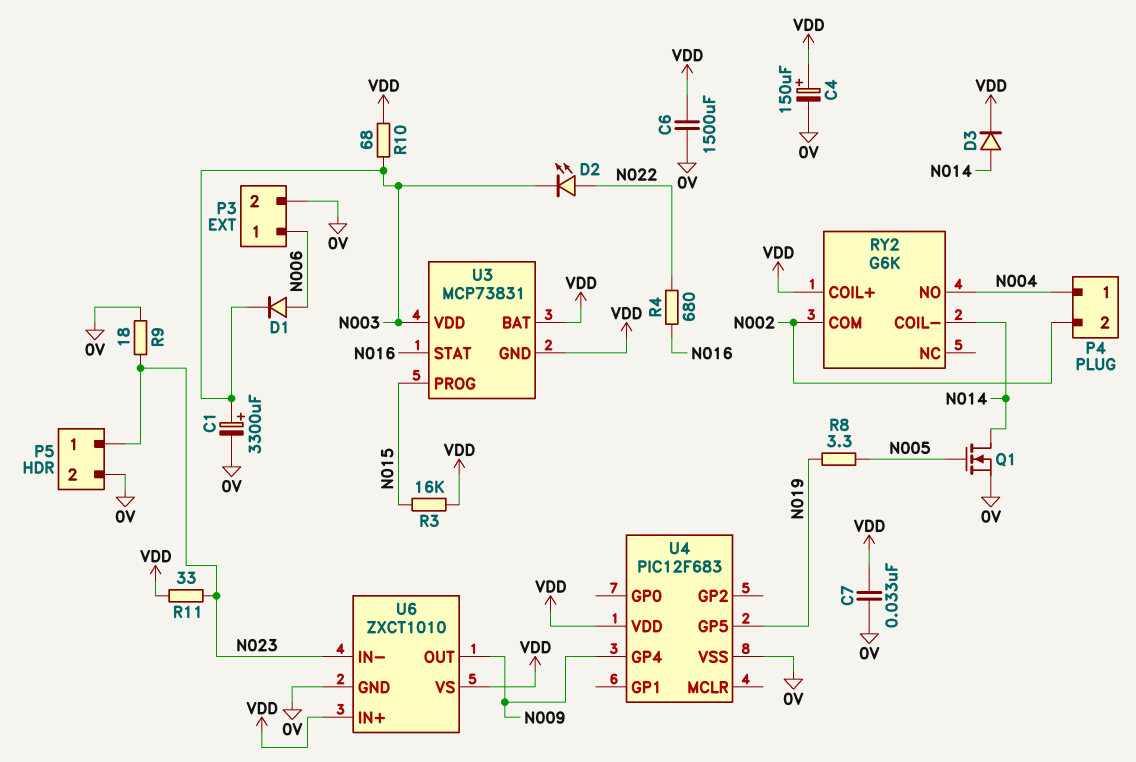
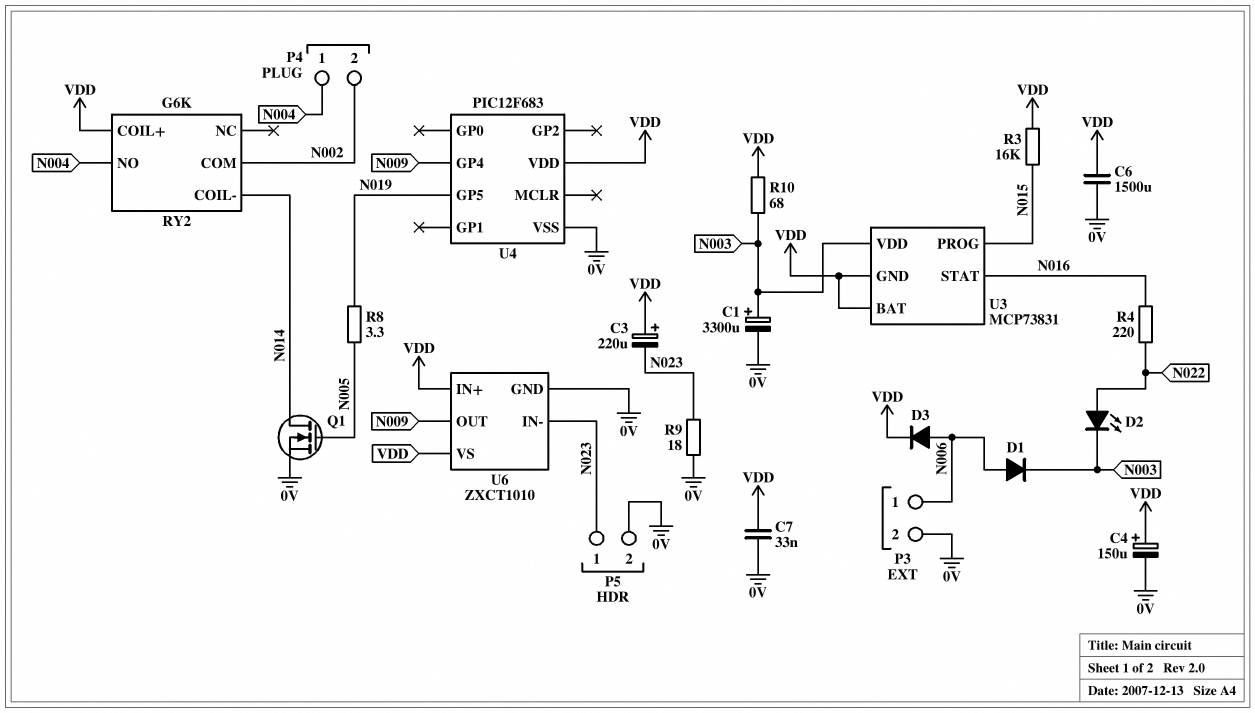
C3: none -> 220uF (plus VDD, minus N023)
D3: diode (A N014, K VDD) -> diode (A N006, K VDD)
R4: 680 (N016, N022) -> 220 (N016, N022)
R11: 33 (N023, VDD) -> none

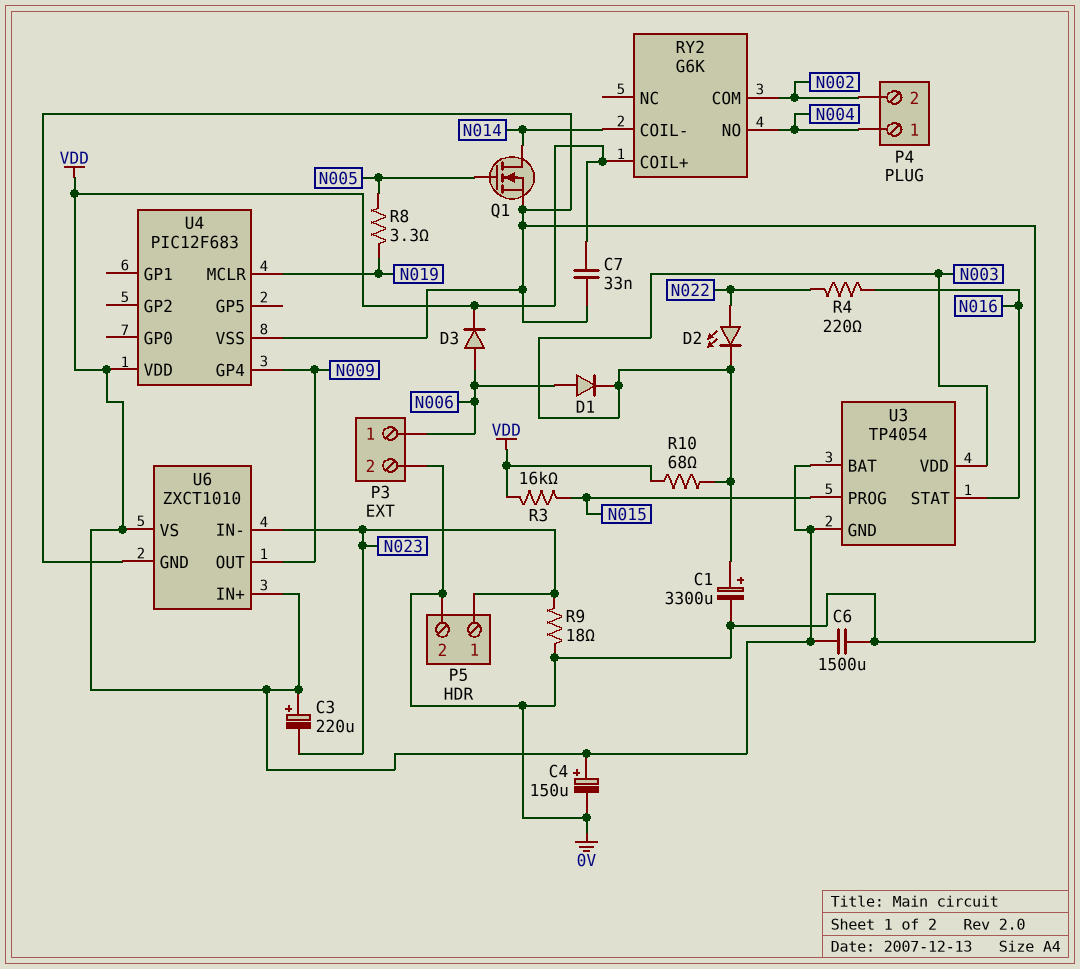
U3: MCP73831 -> TP4054
U4 pin GP5: N019 -> none
U4 pin MCLR: none -> N019

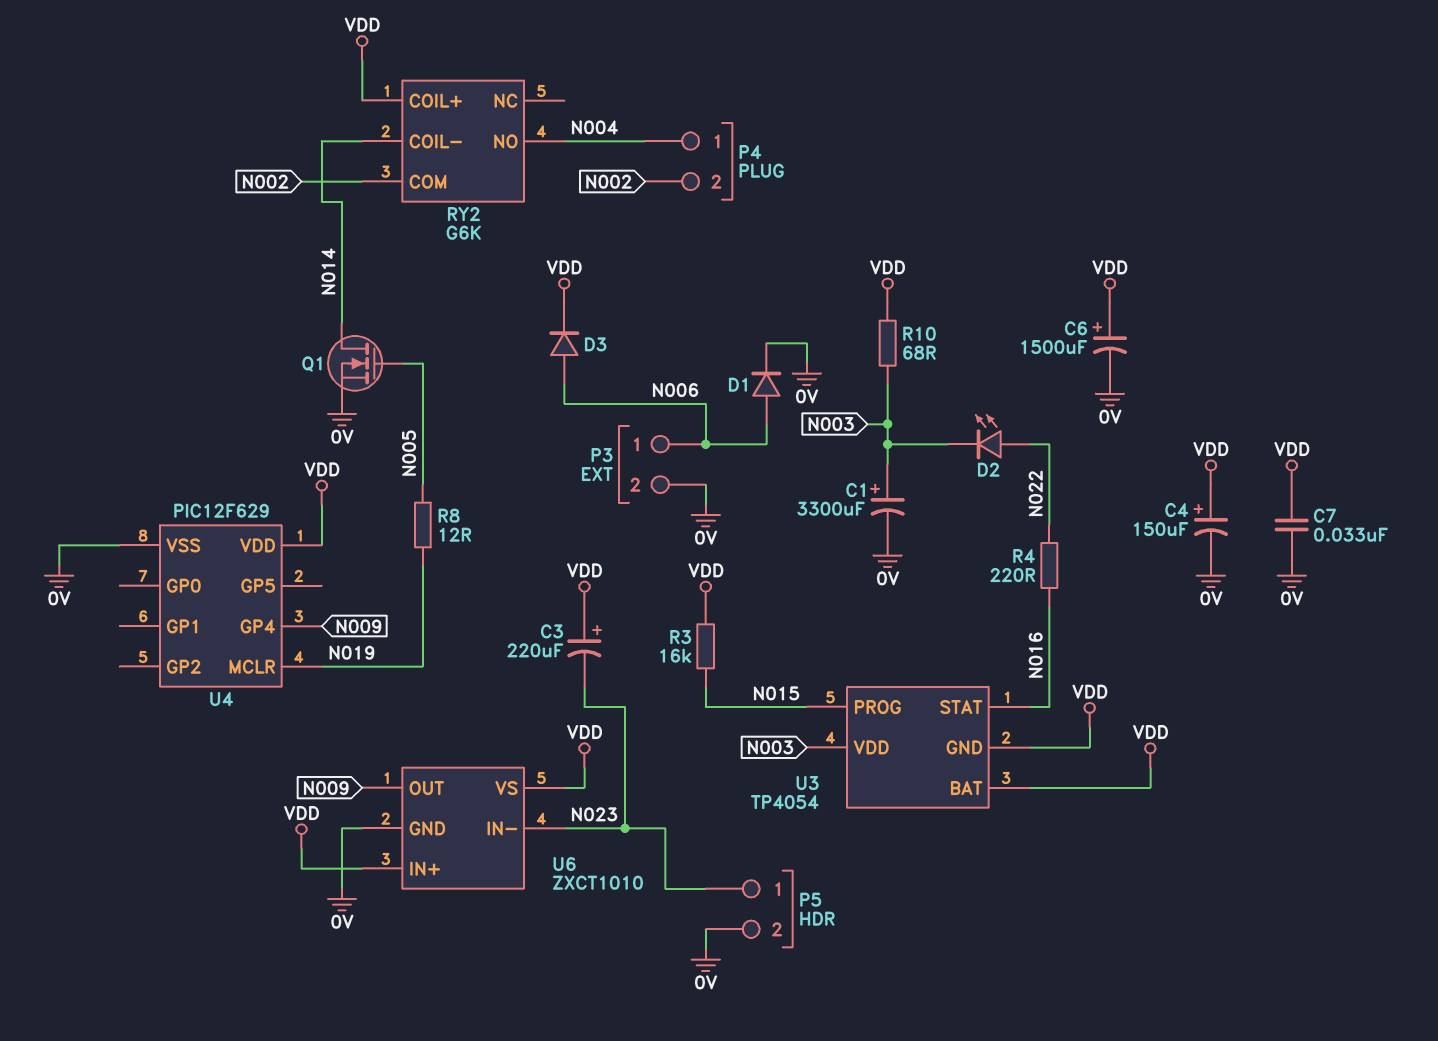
C6: 1500uF (0V, VDD) -> 1500uF (plus VDD, minus 0V)
D1: diode (A N006, K N003) -> diode (A N006, K 0V)
R8: 3.3 (N005, N019) -> 12 (N005, N019)
R9: 18 (0V, N023) -> none
U4: PIC12F683 -> PIC12F629

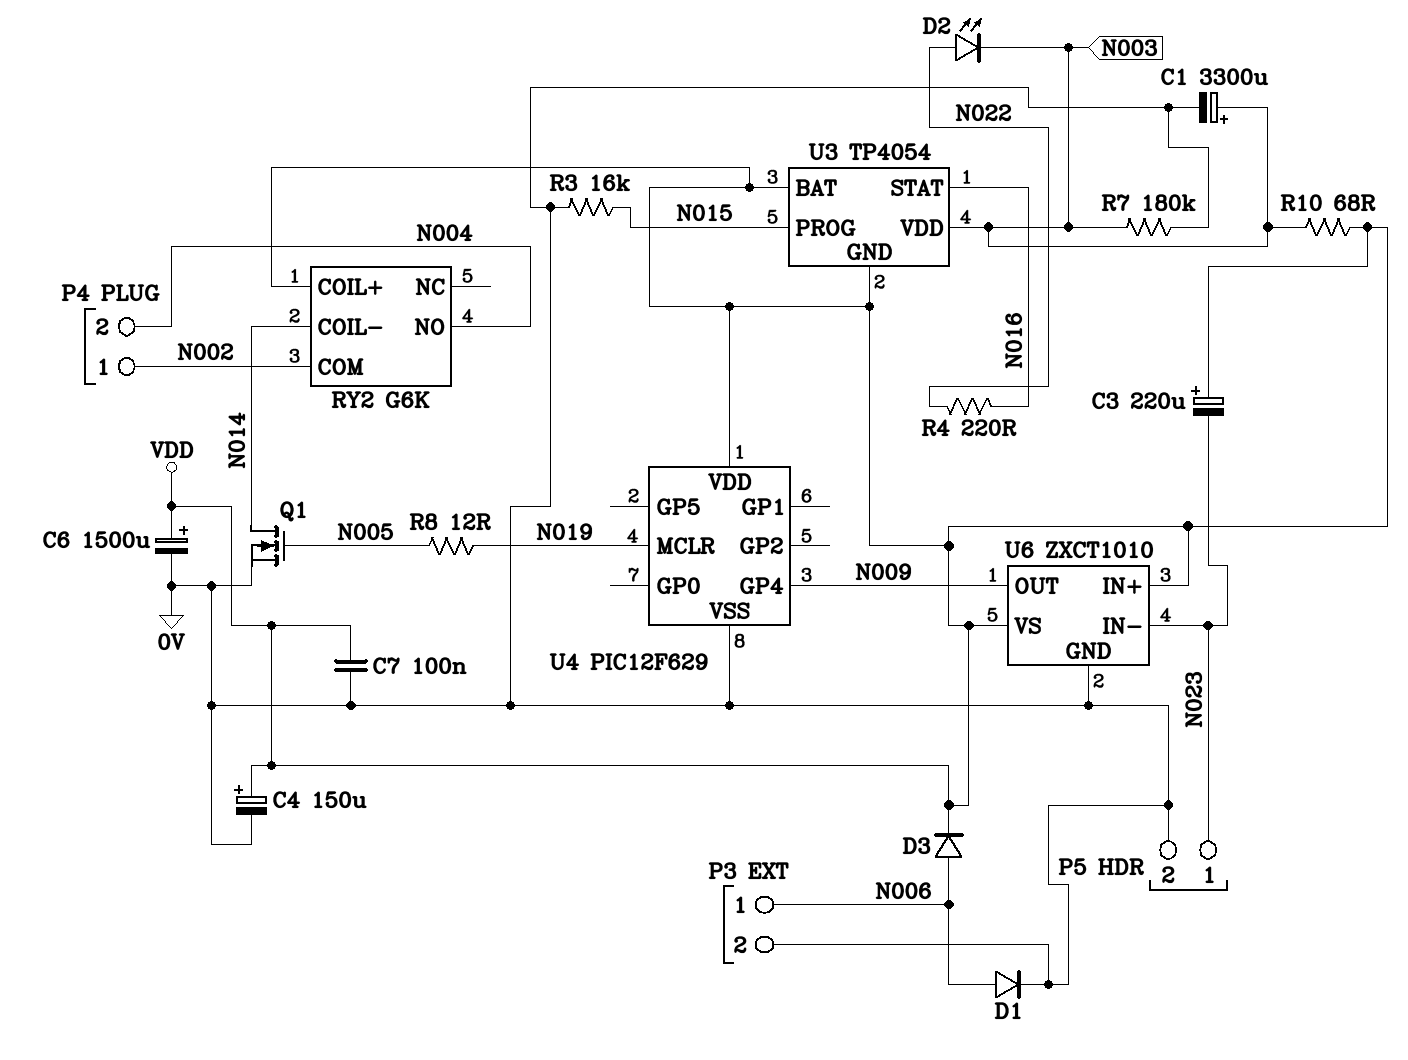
C7: 33nF (0V, VDD) -> 100nF (0V, VDD)
P4 pin 1: N004 -> N002
P4 pin 2: N002 -> N004
R3: 16k (N015, VDD) -> 16k (0V, N015)
R7: none -> 180k (0V, N003)

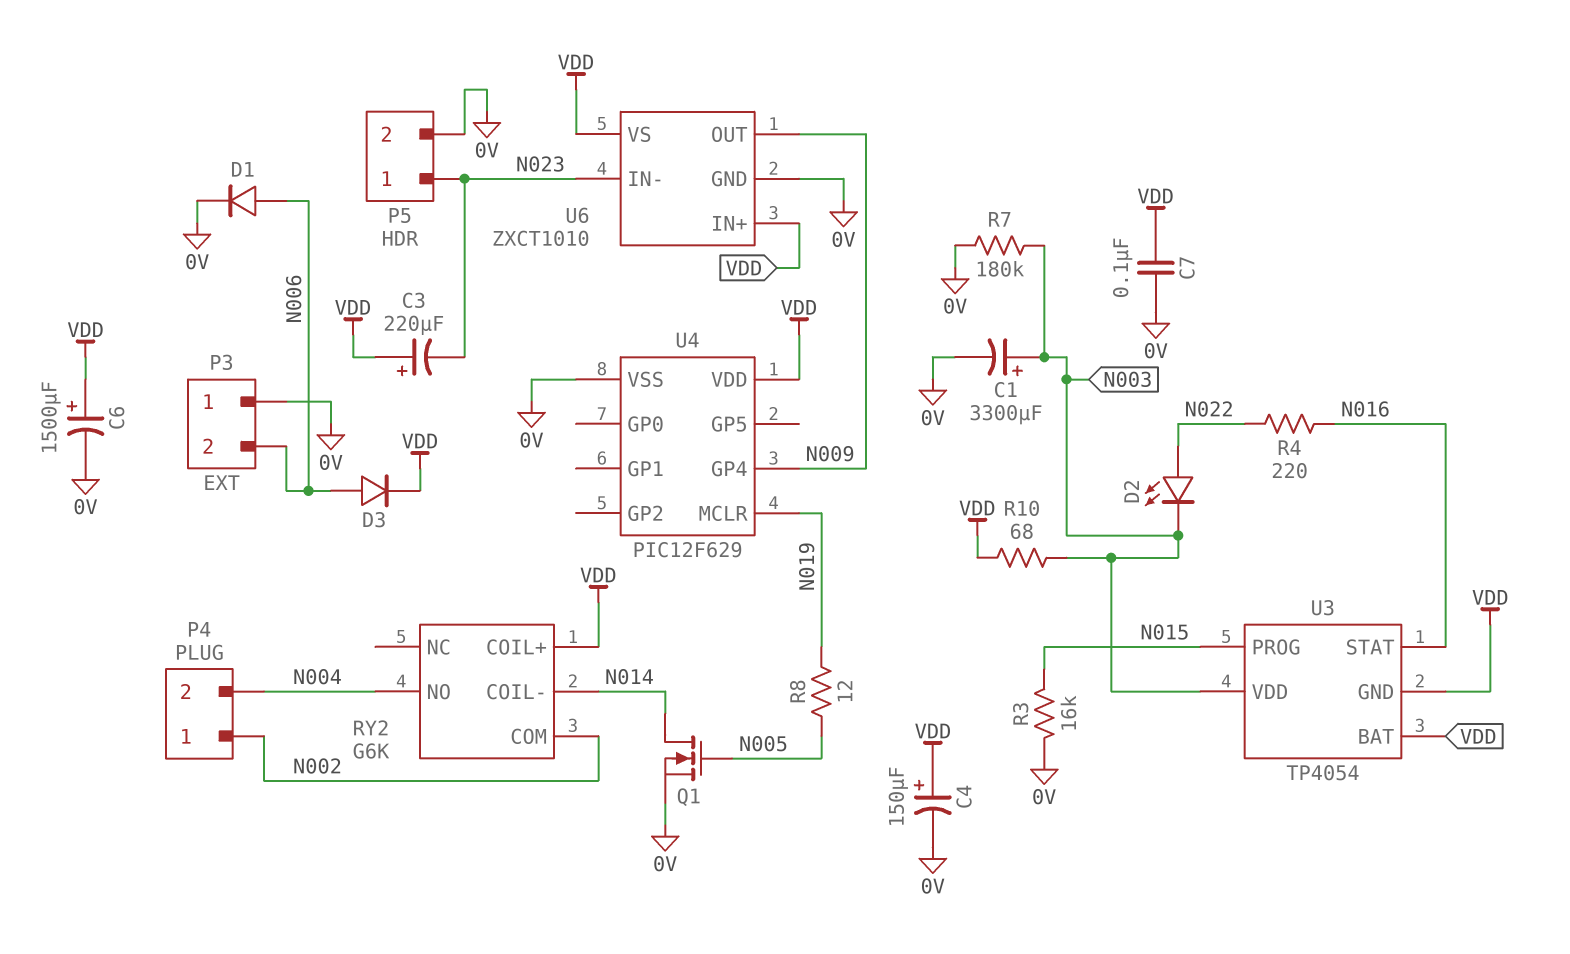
P3 pin 1: N006 -> 0V
P3 pin 2: 0V -> N006

